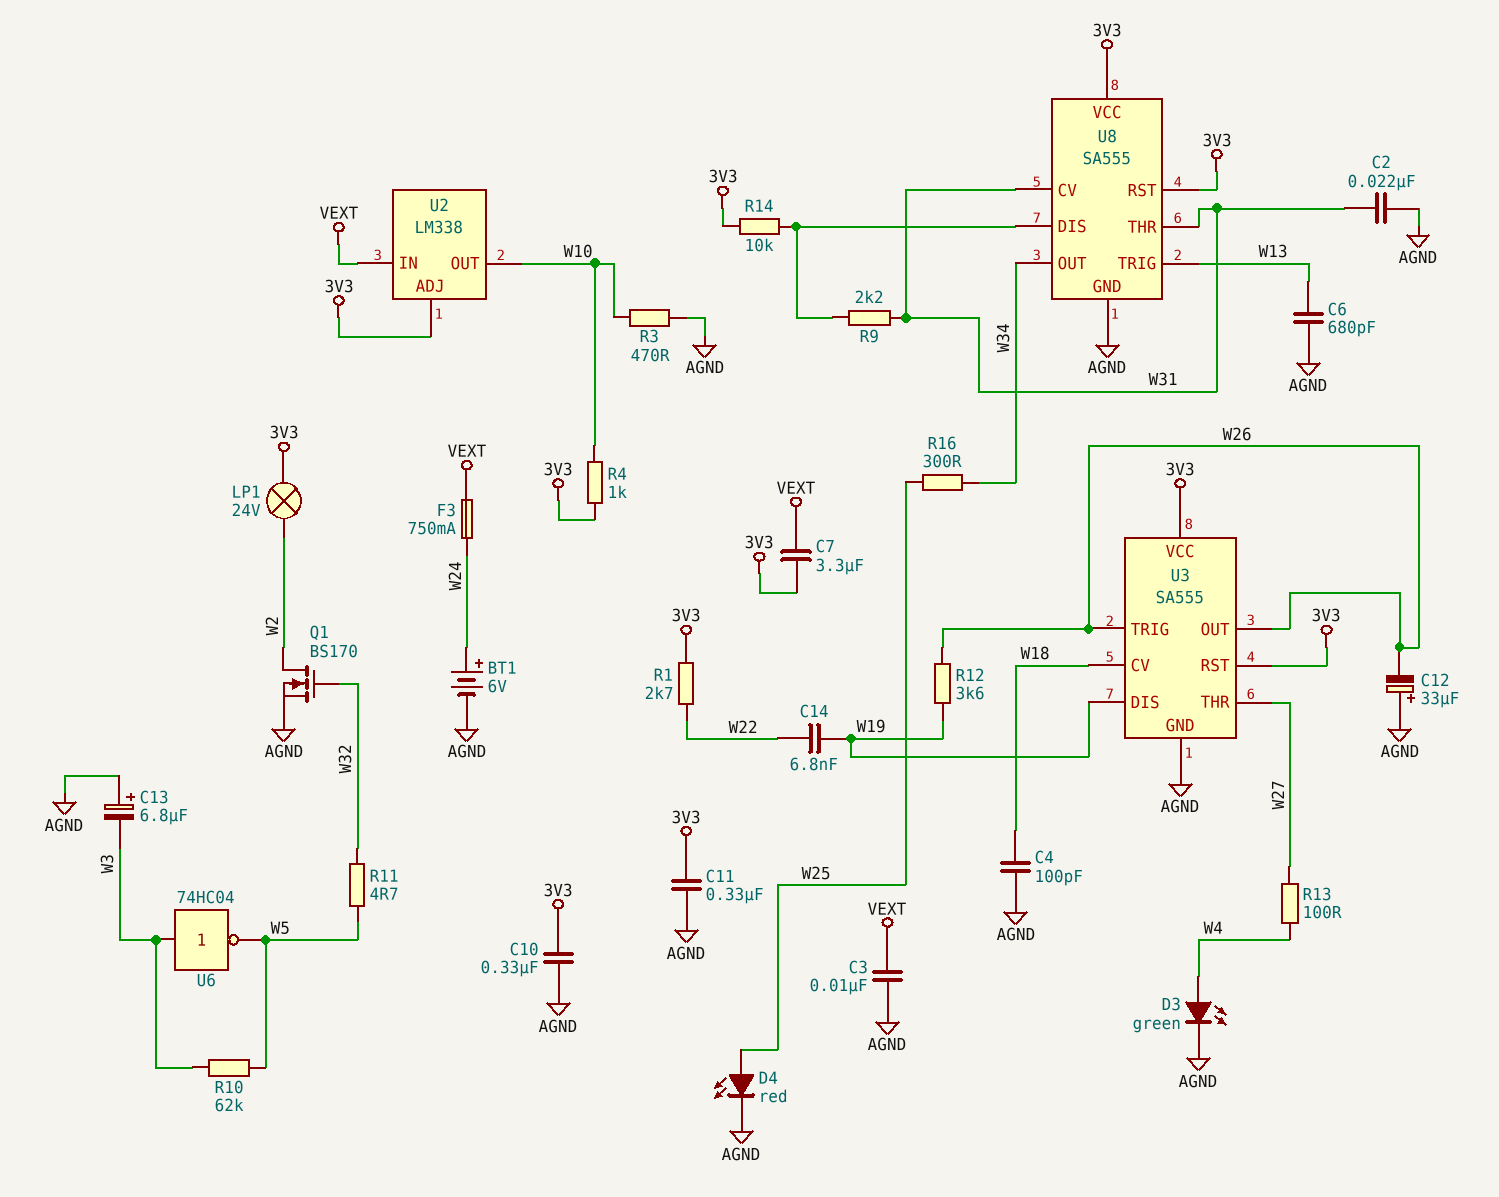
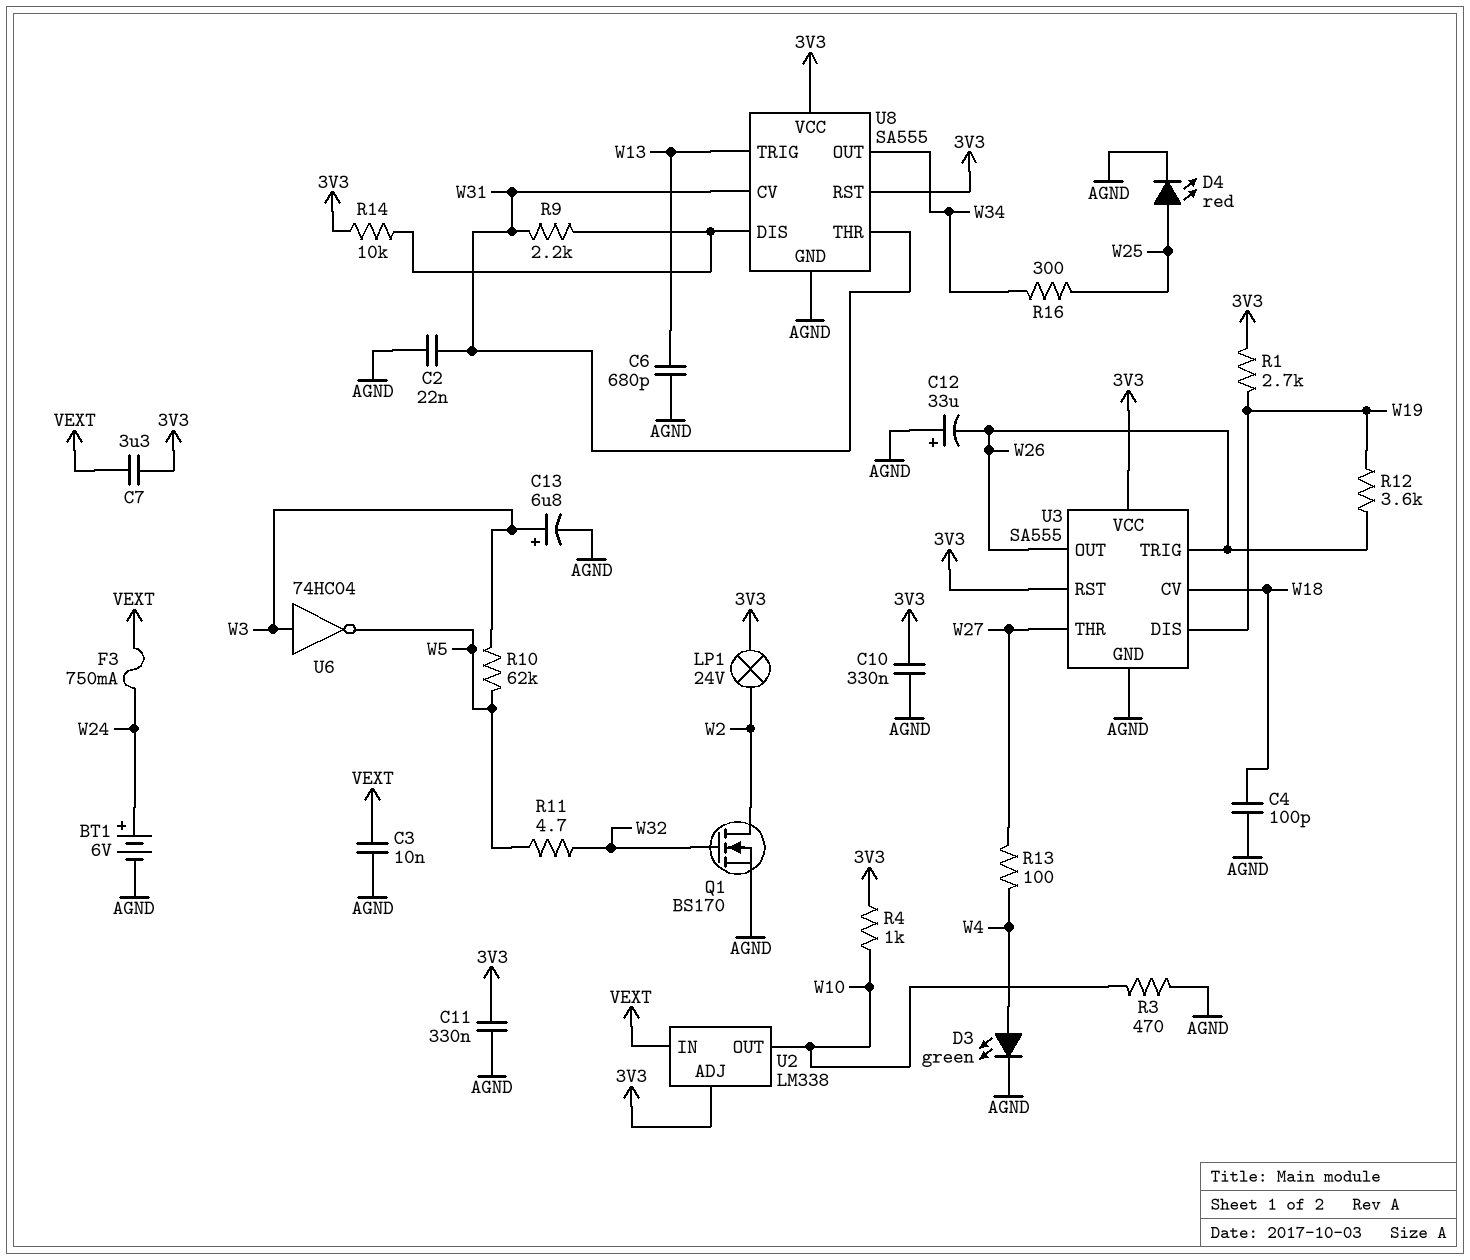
C13: 6.8uF (plus AGND, minus W3) -> 6.8uF (plus W3, minus AGND)
C14: 6.8nF (W19, W22) -> none
R1: 2.7k (3V3, W22) -> 2.7k (3V3, W19)

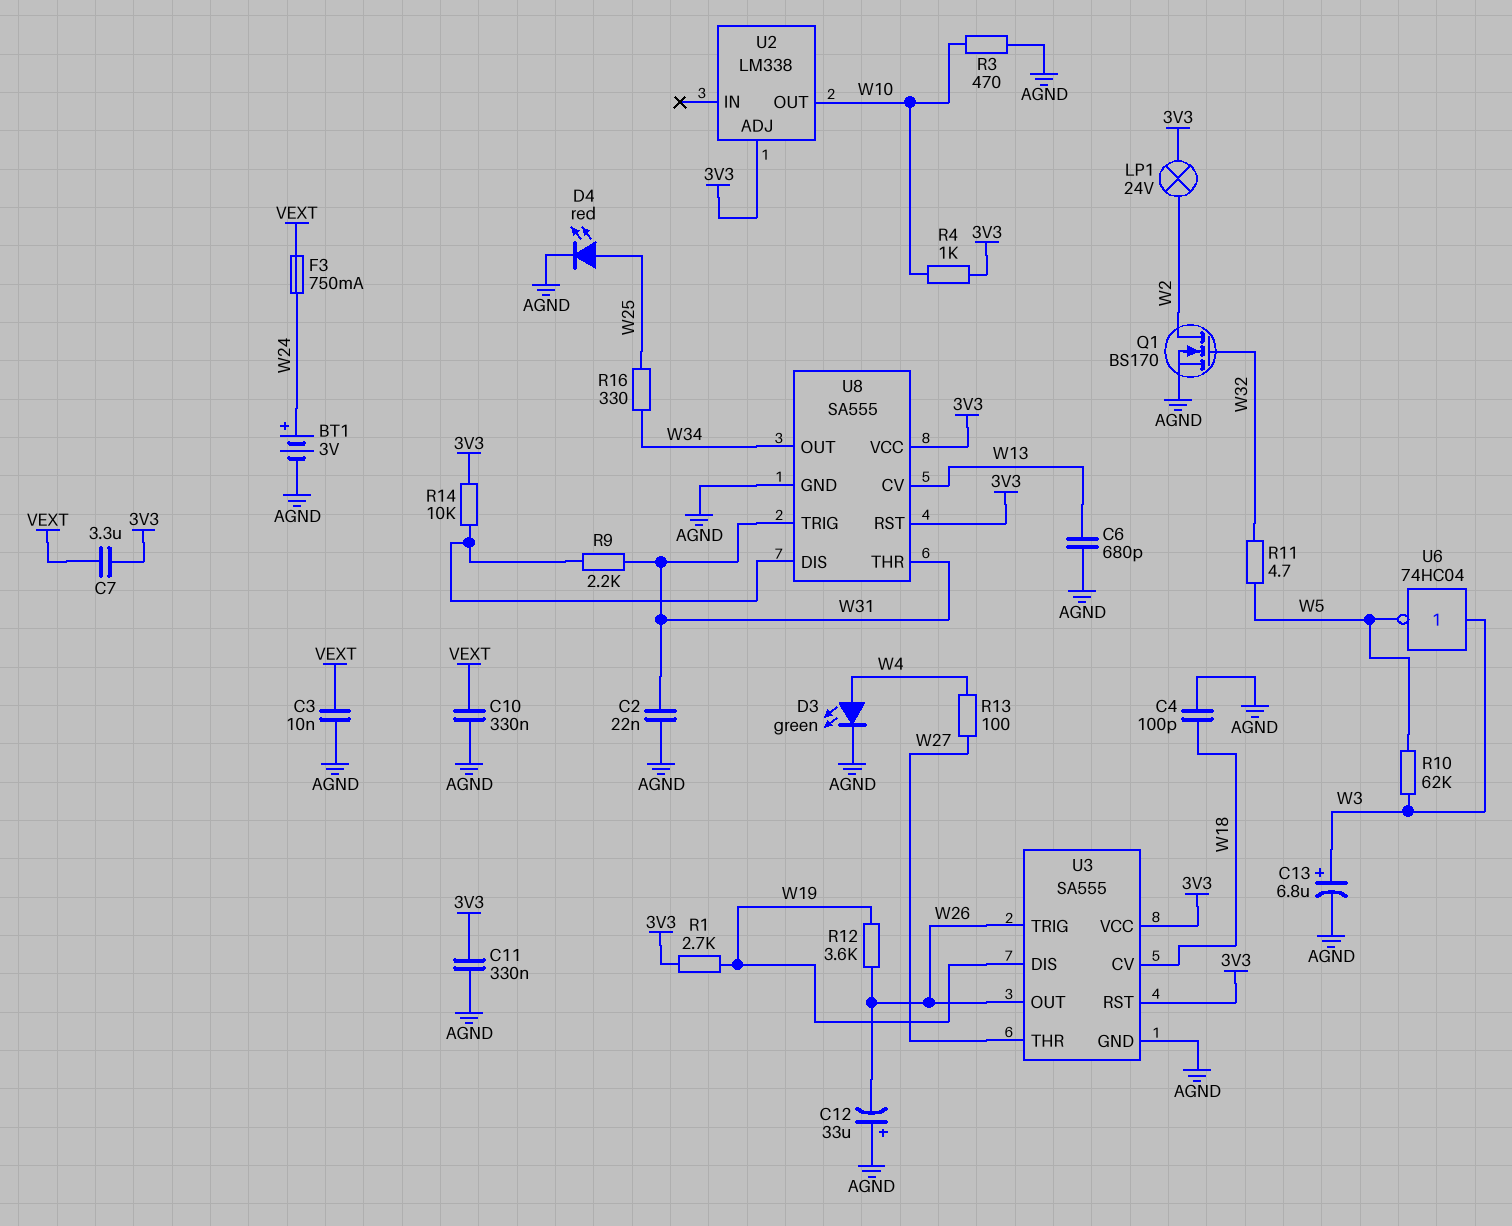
BT1: 6V (plus W24, minus AGND) -> 3V (plus W24, minus AGND)
C10: 330nF (3V3, AGND) -> 330nF (AGND, VEXT)
R16: 300 (W25, W34) -> 330 (W25, W34)
U2 pin IN: VEXT -> none
U8 pin CV: W31 -> W13
U8 pin TRIG: W13 -> W31

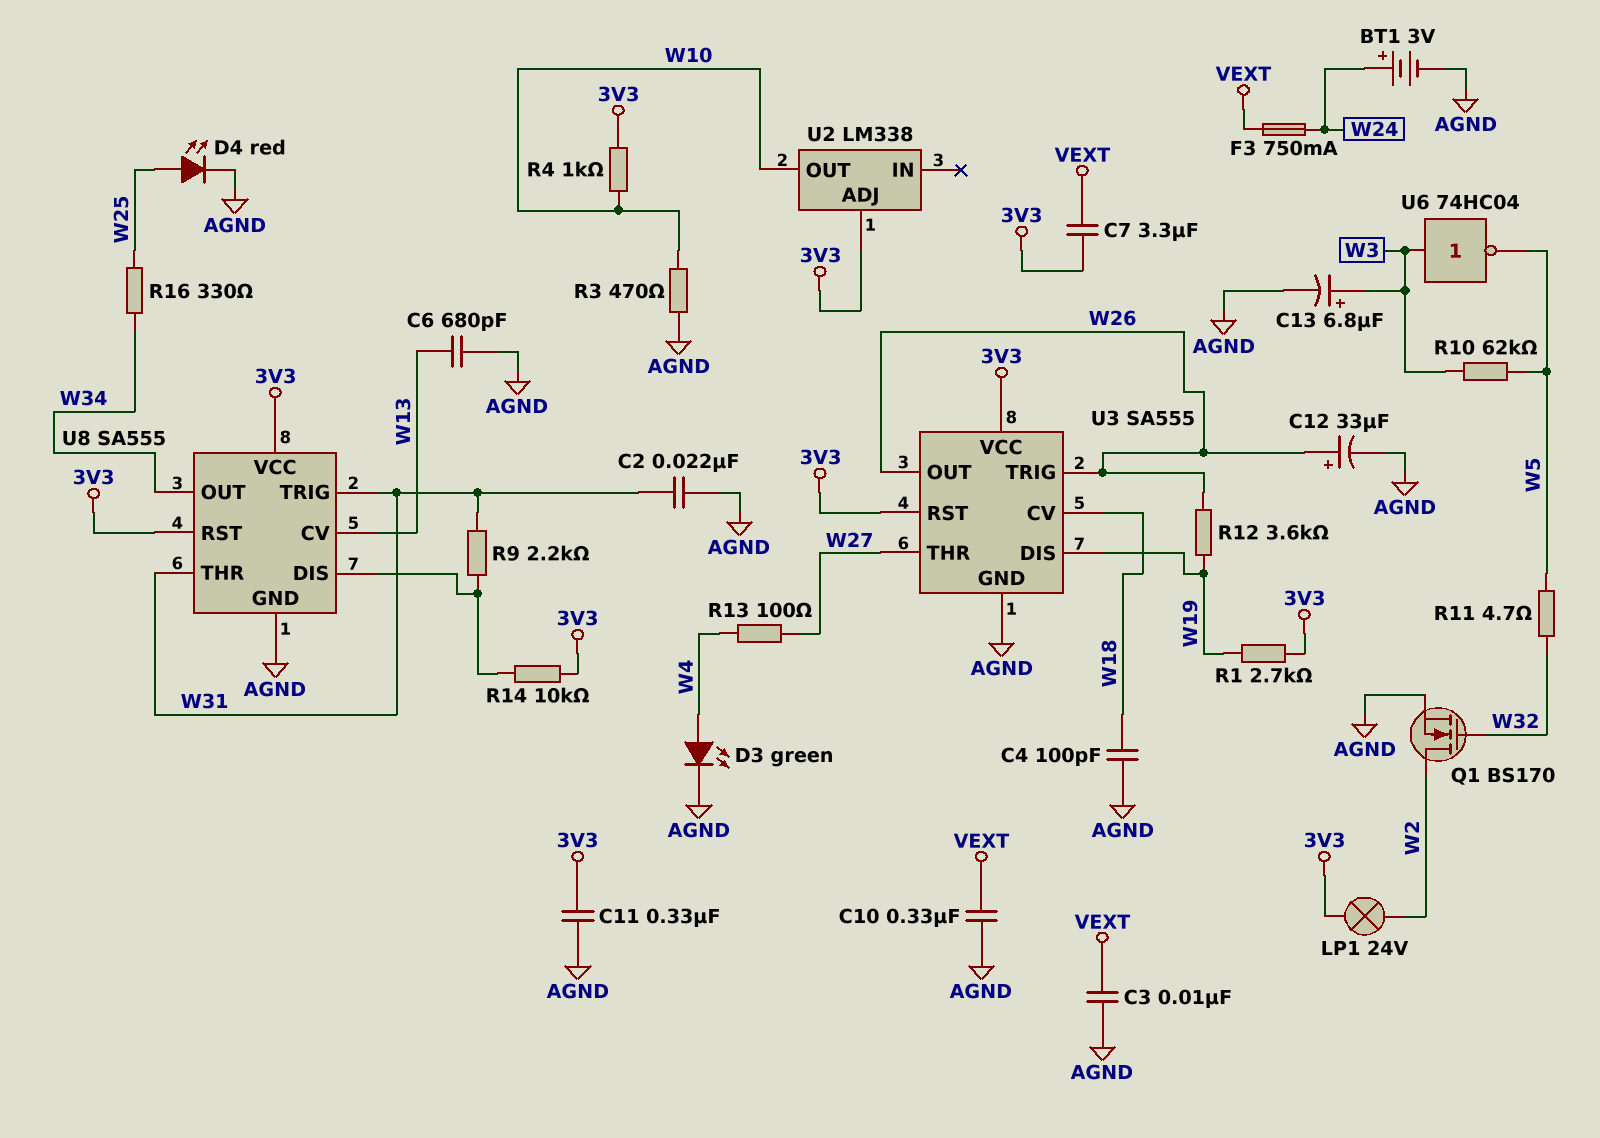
C12: 33uF (plus AGND, minus W26) -> 33uF (plus W26, minus AGND)

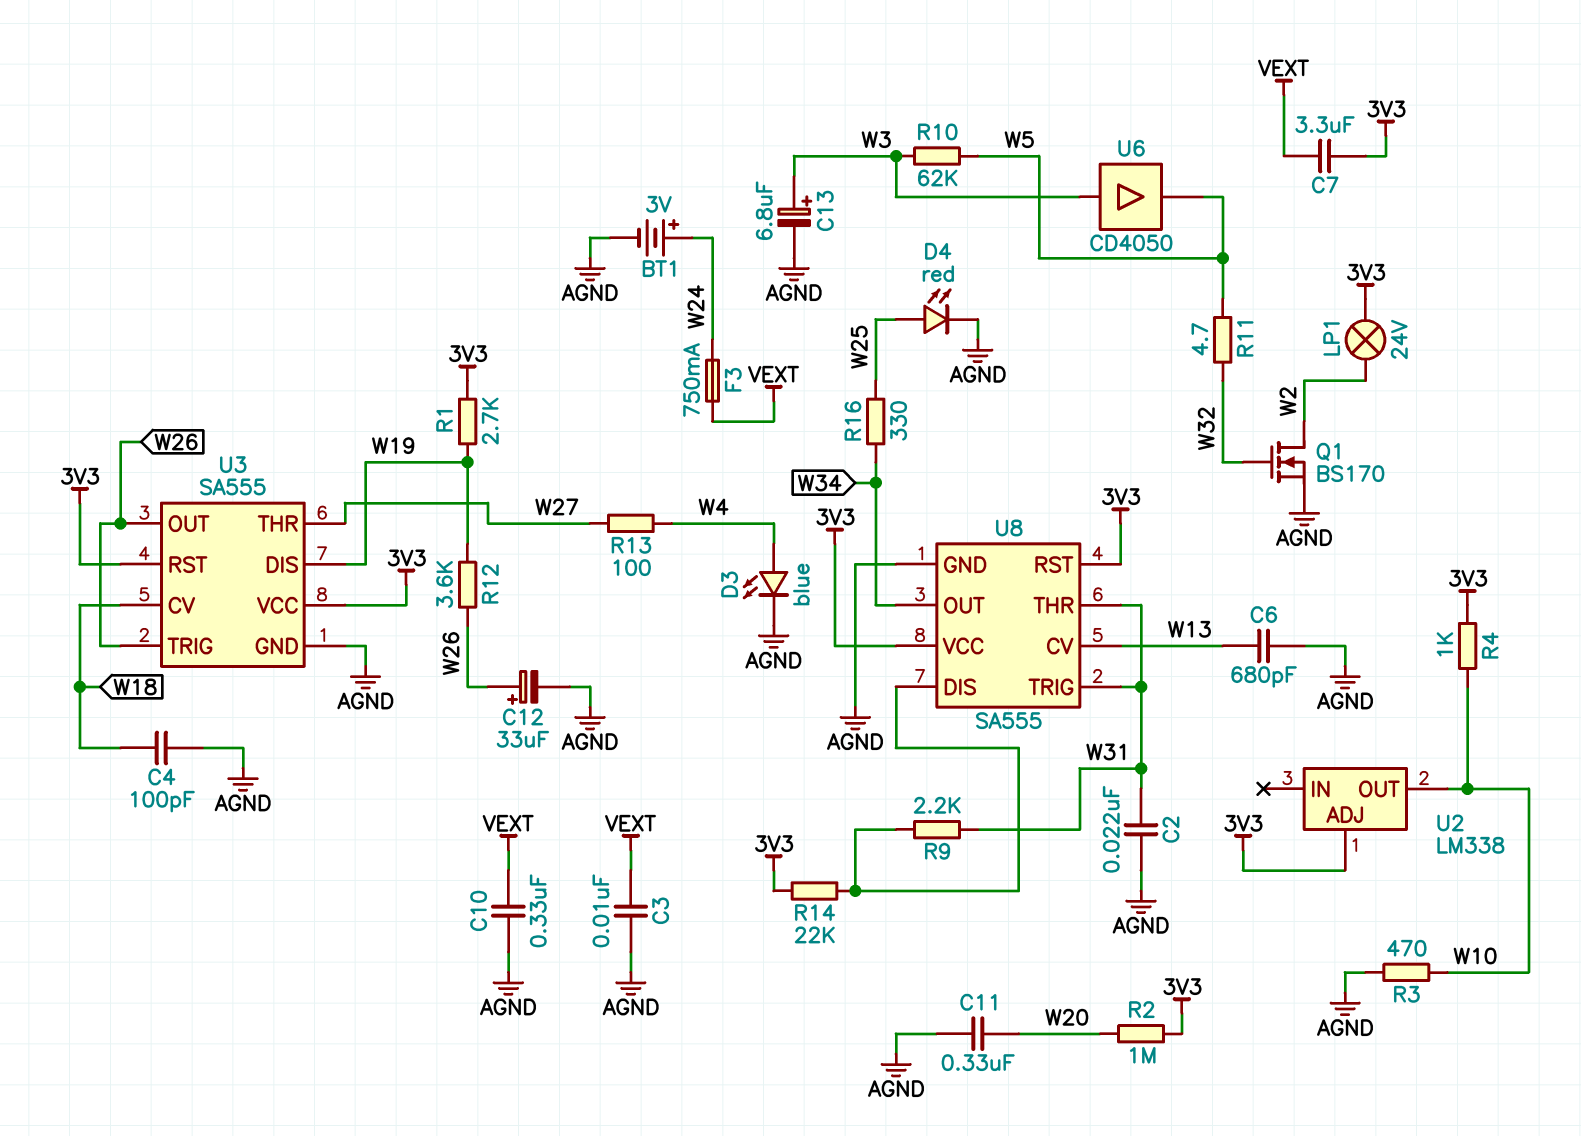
C11: 330nF (3V3, AGND) -> 330nF (AGND, W20)
D3: LED green (A W4, K AGND) -> LED blue (A W4, K AGND)
R2: none -> 1M (3V3, W20)
R14: 10k (3V3, U8/DIS) -> 22k (3V3, U8/DIS)
U6: NOT 74HC04 (in W3, out W5) -> buffer CD4050 (in W3, out W5)

